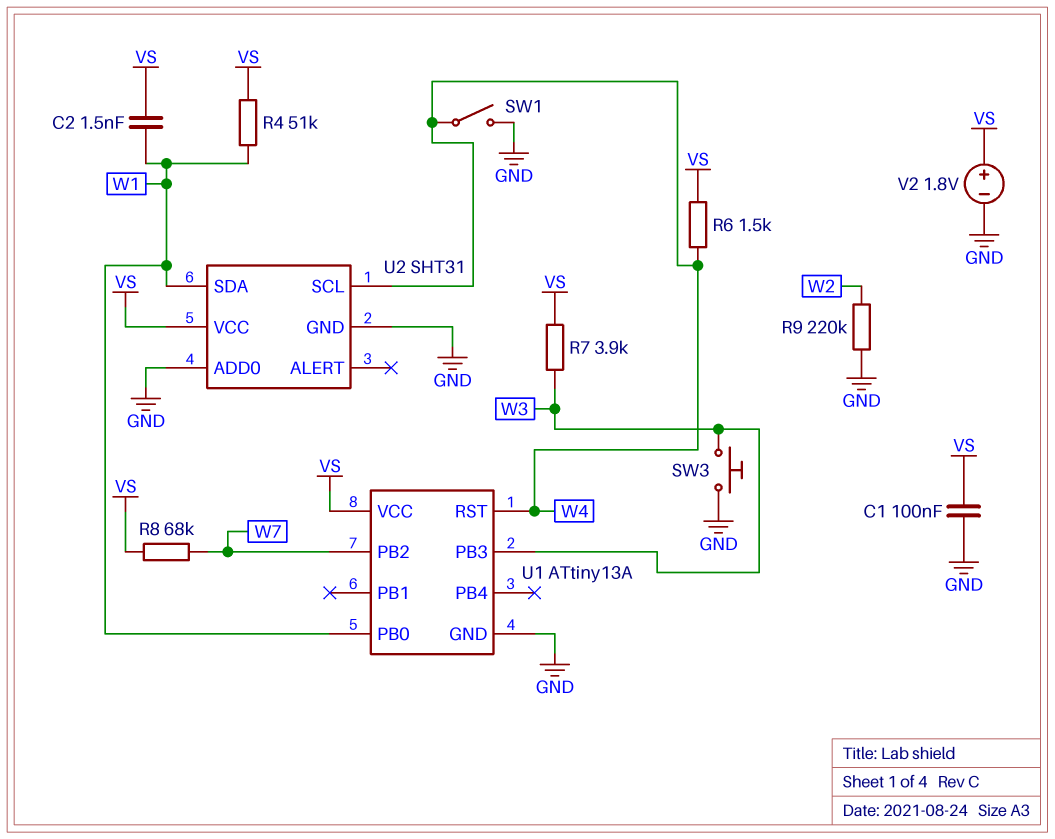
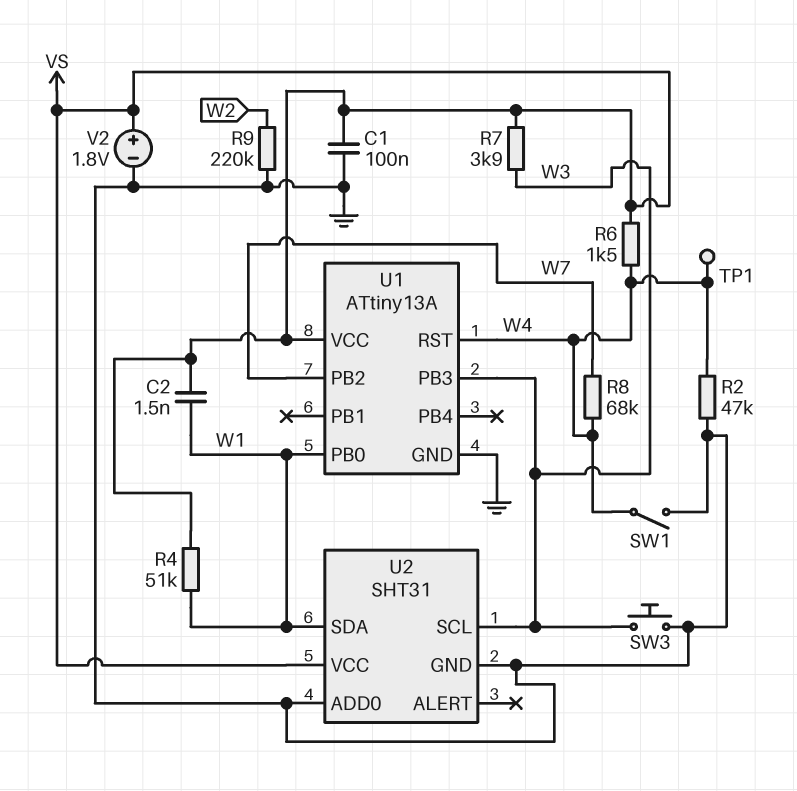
R2: none -> 47k (GND, W4)
R8: 68k (VS, W7) -> 68k (W4, W7)
TP1: none -> test point (W4)
U2 pin SCL: W4 -> W3

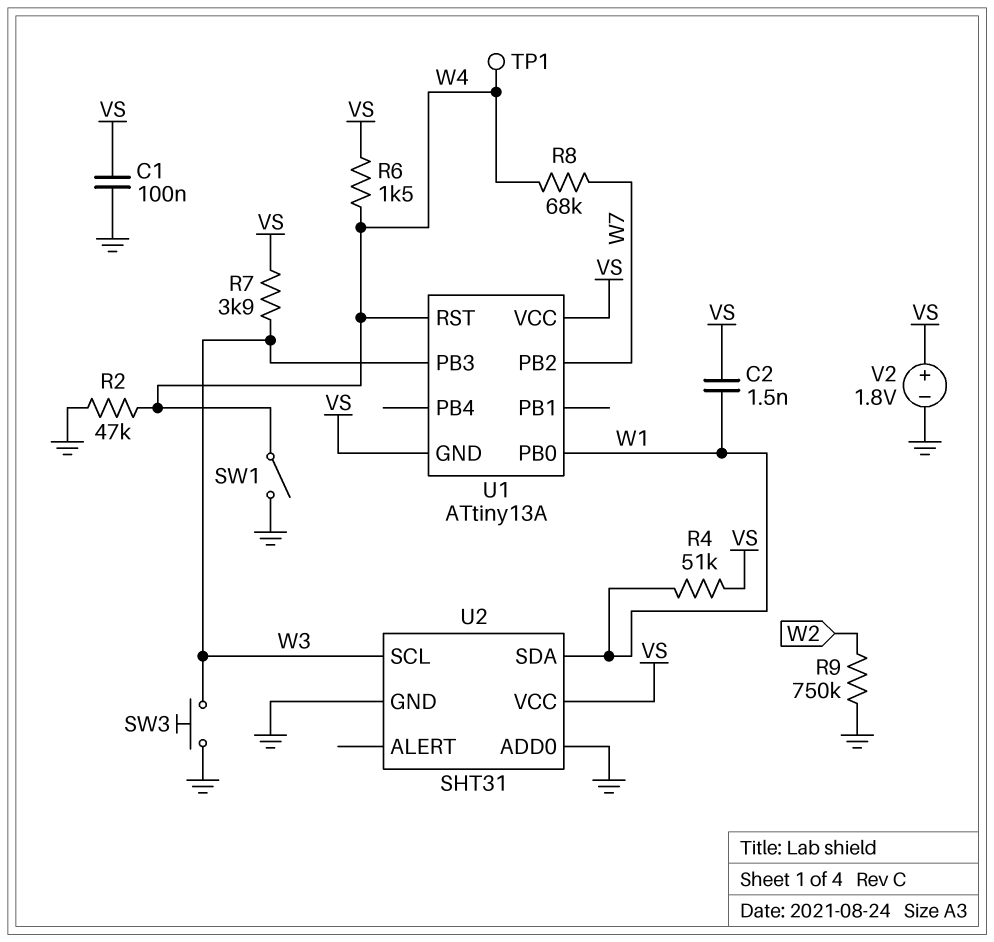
R9: 220k (GND, W2) -> 750k (GND, W2)
U1 pin GND: GND -> VS

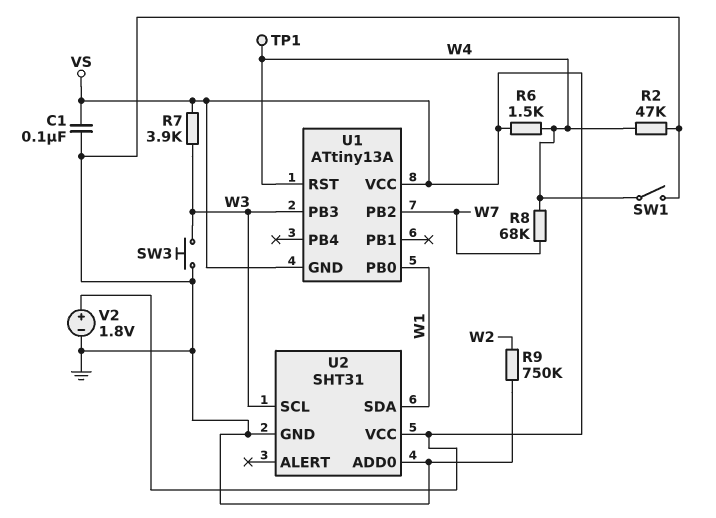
C2: 1.5nF (VS, W1) -> none
R4: 51k (VS, W1) -> none

